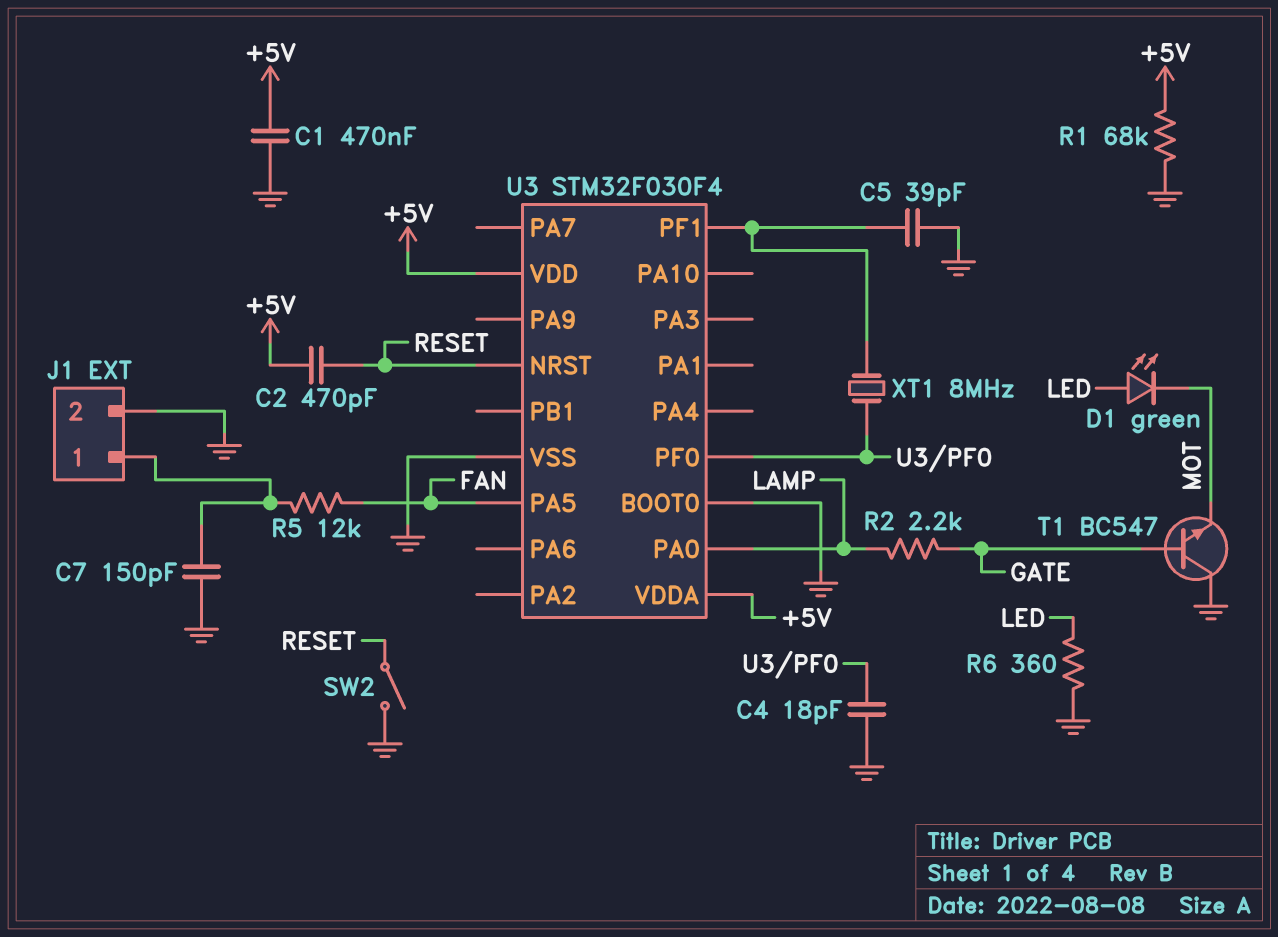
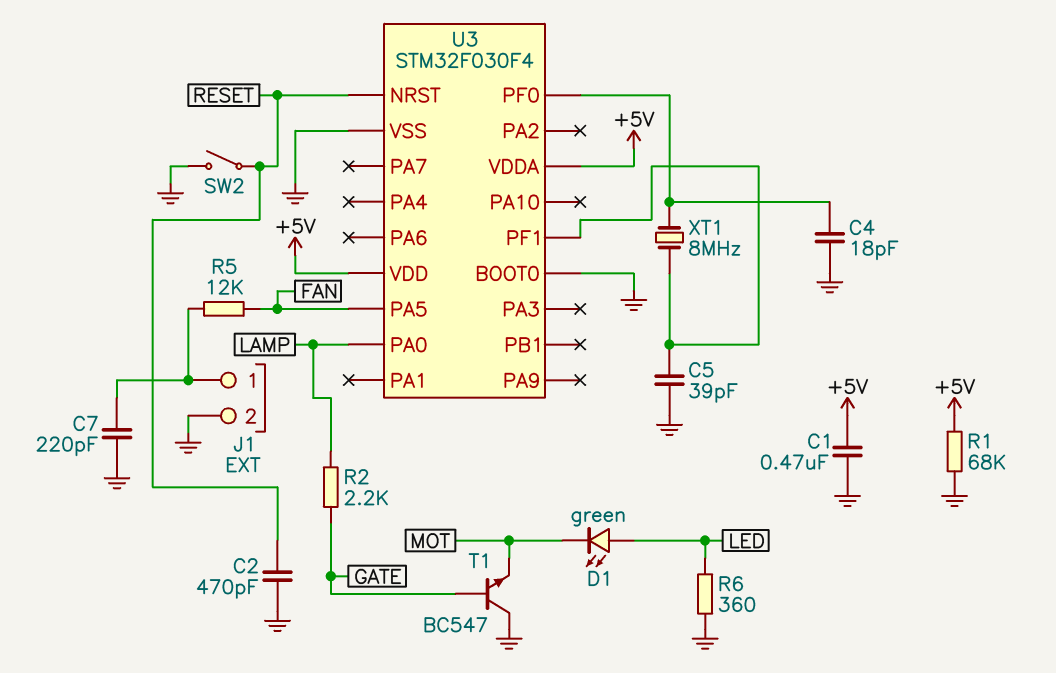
C2: 470pF (+5V, RESET) -> 470pF (GND, RESET)
C7: 150pF (GND, J1/1) -> 220pF (GND, J1/1)

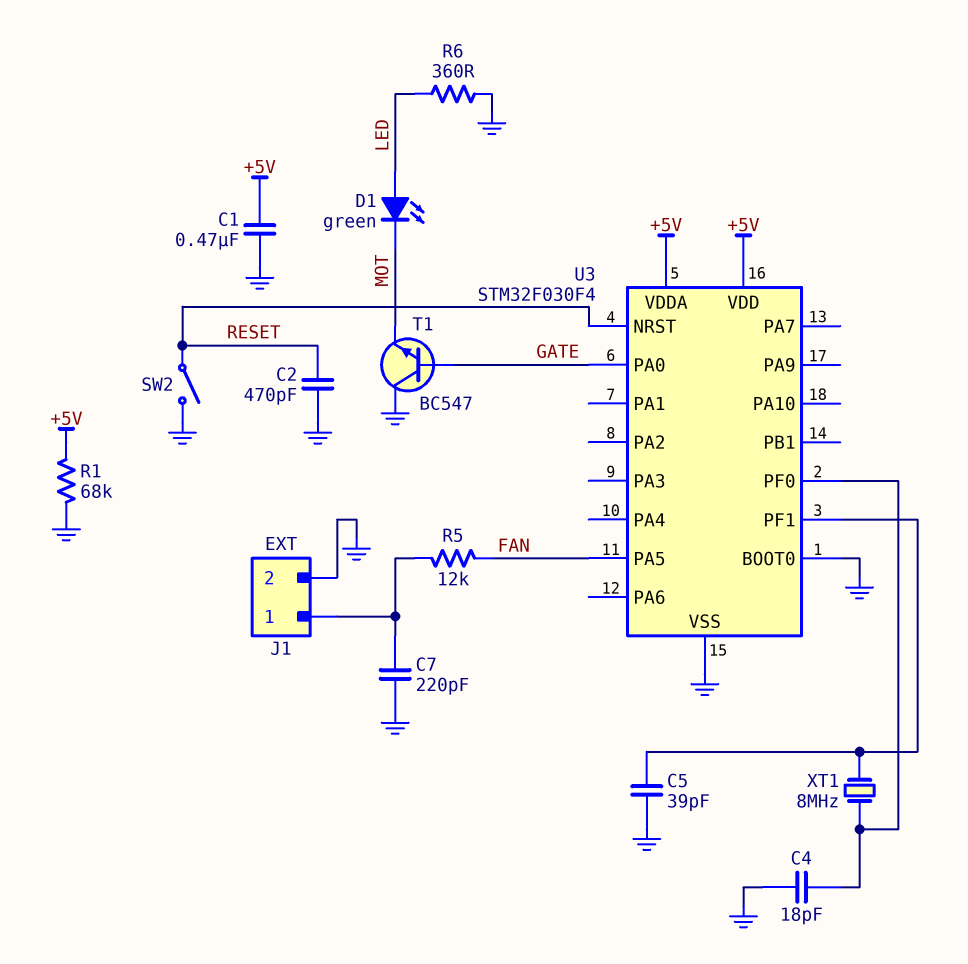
R2: 2.2k (GATE, LAMP) -> none
U3 pin PA0: LAMP -> GATE

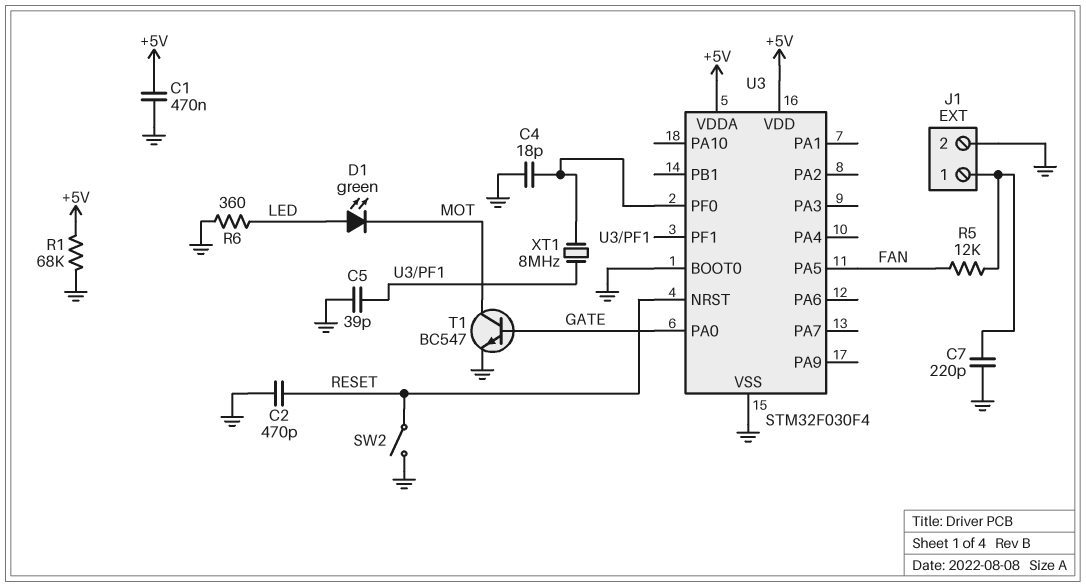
T1: NPN BC547 (B GATE, C GND, E MOT) -> NPN BC547 (B GATE, C MOT, E GND)

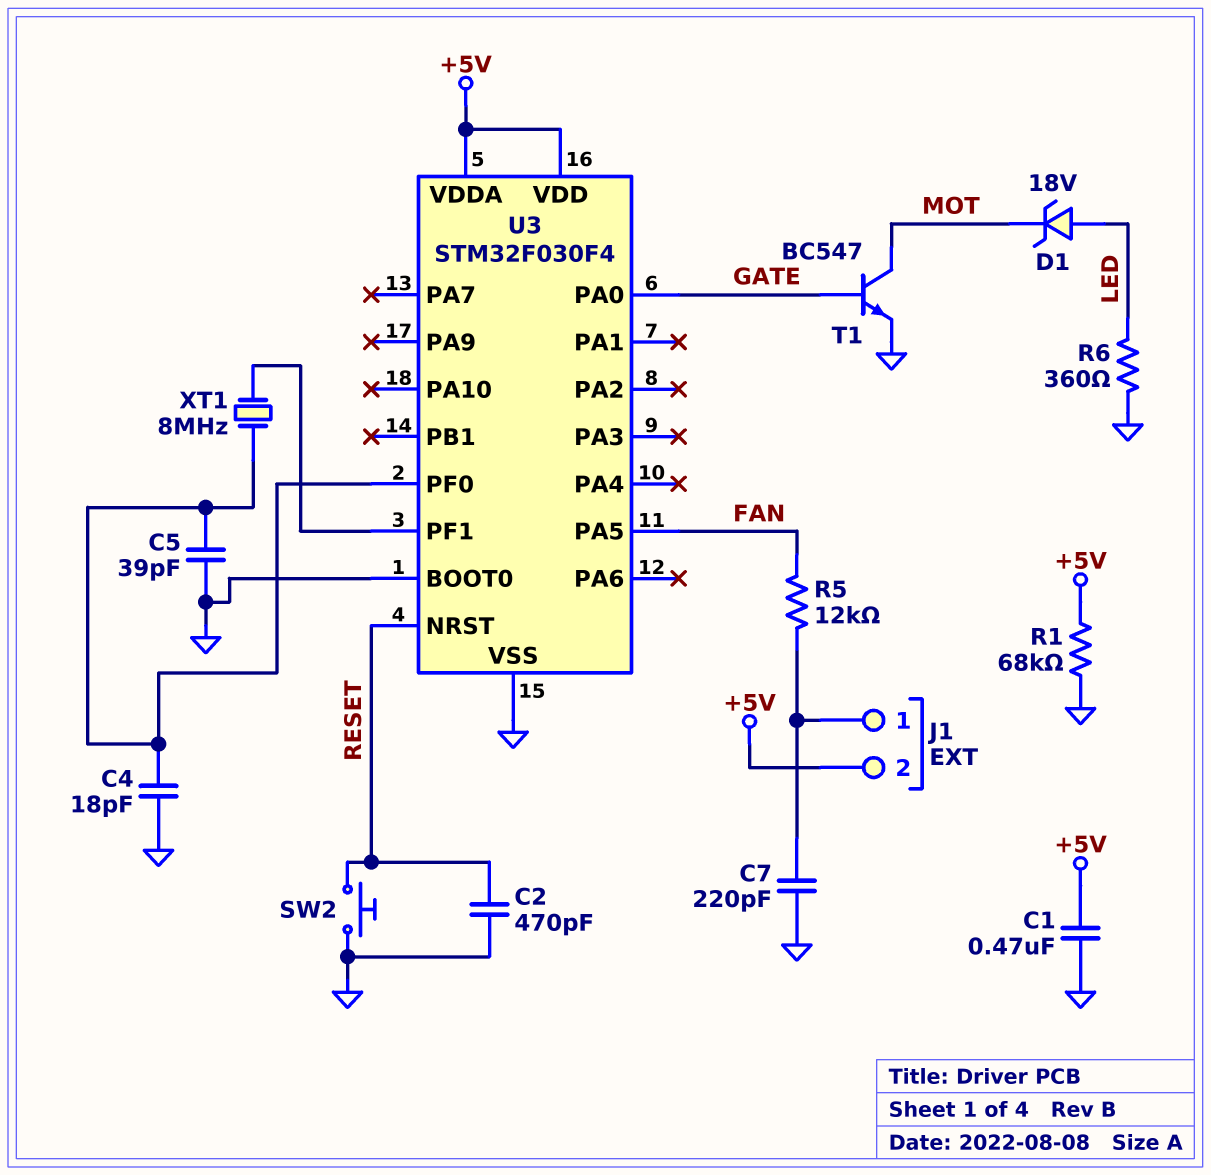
C5: 39pF (GND, U3/PF1) -> 39pF (GND, U3/PF0)
D1: LED green (A LED, K MOT) -> zener 18V (A LED, K MOT)
J1 pin 2: GND -> +5V
SW2: switch (GND, RESET) -> button (GND, RESET)

